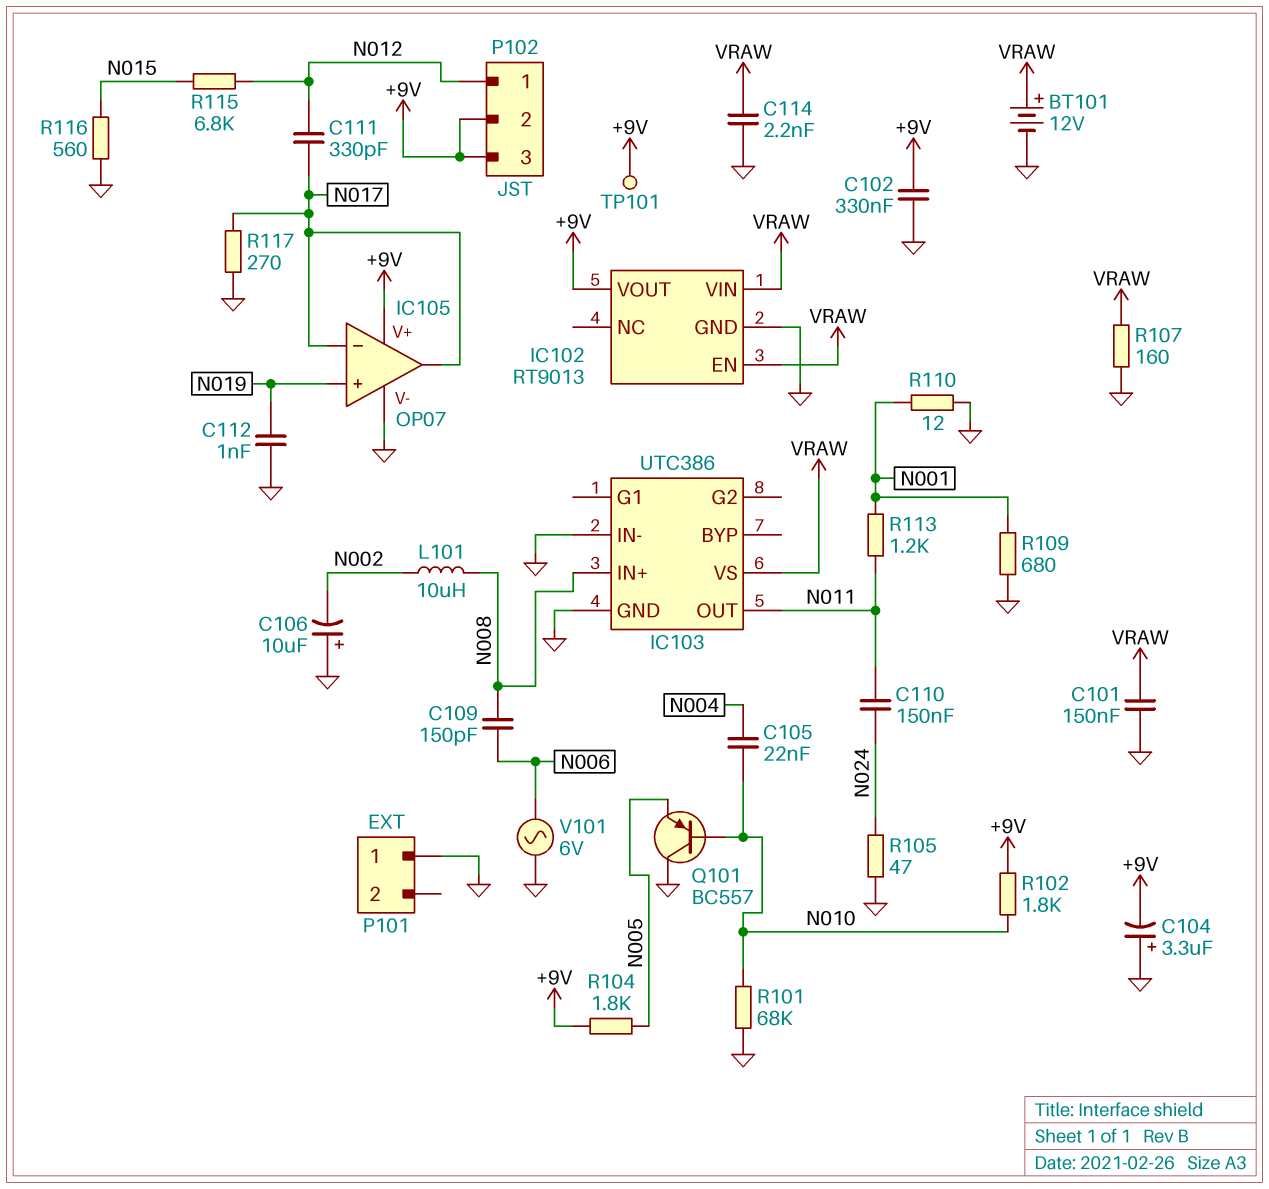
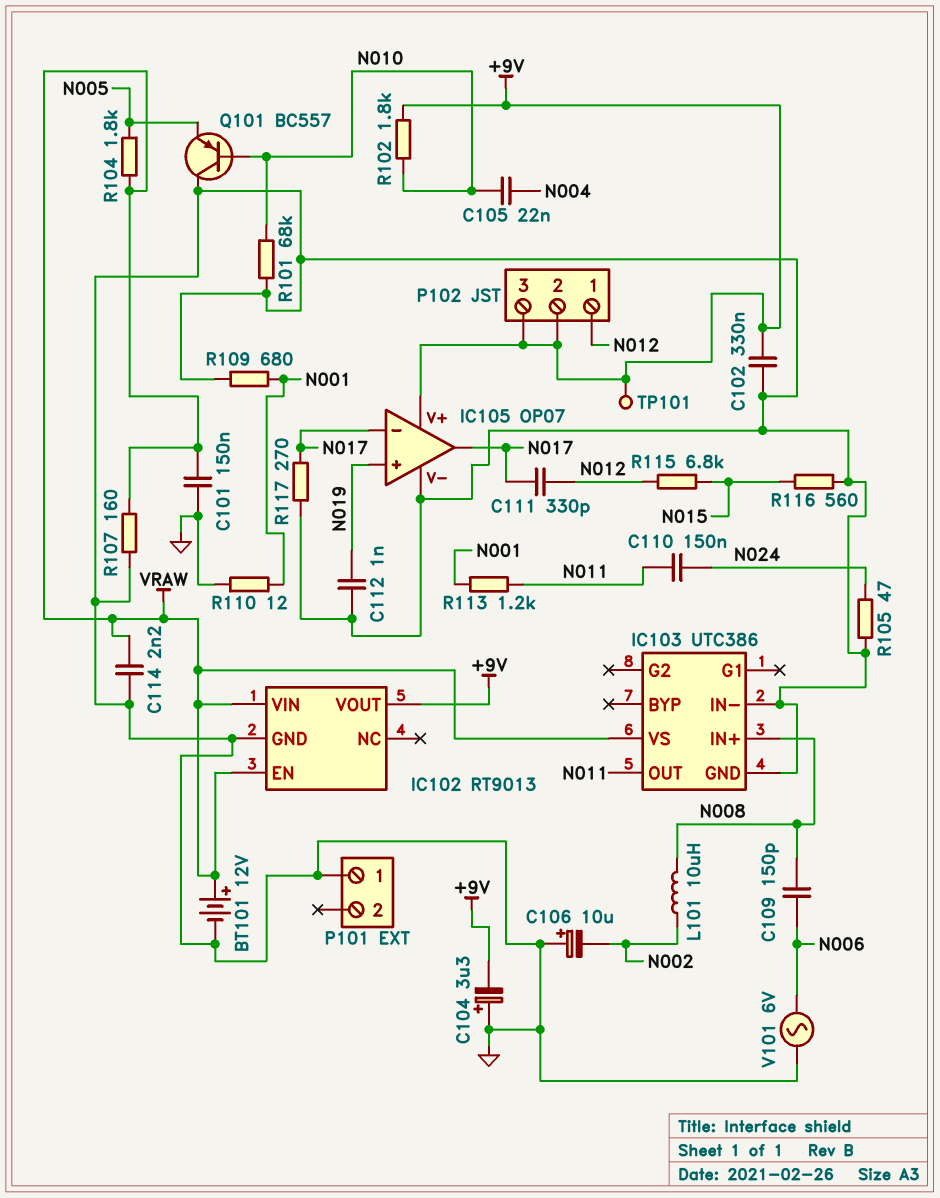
R104: 1.8k (+9V, N005) -> 1.8k (N005, VRAW)

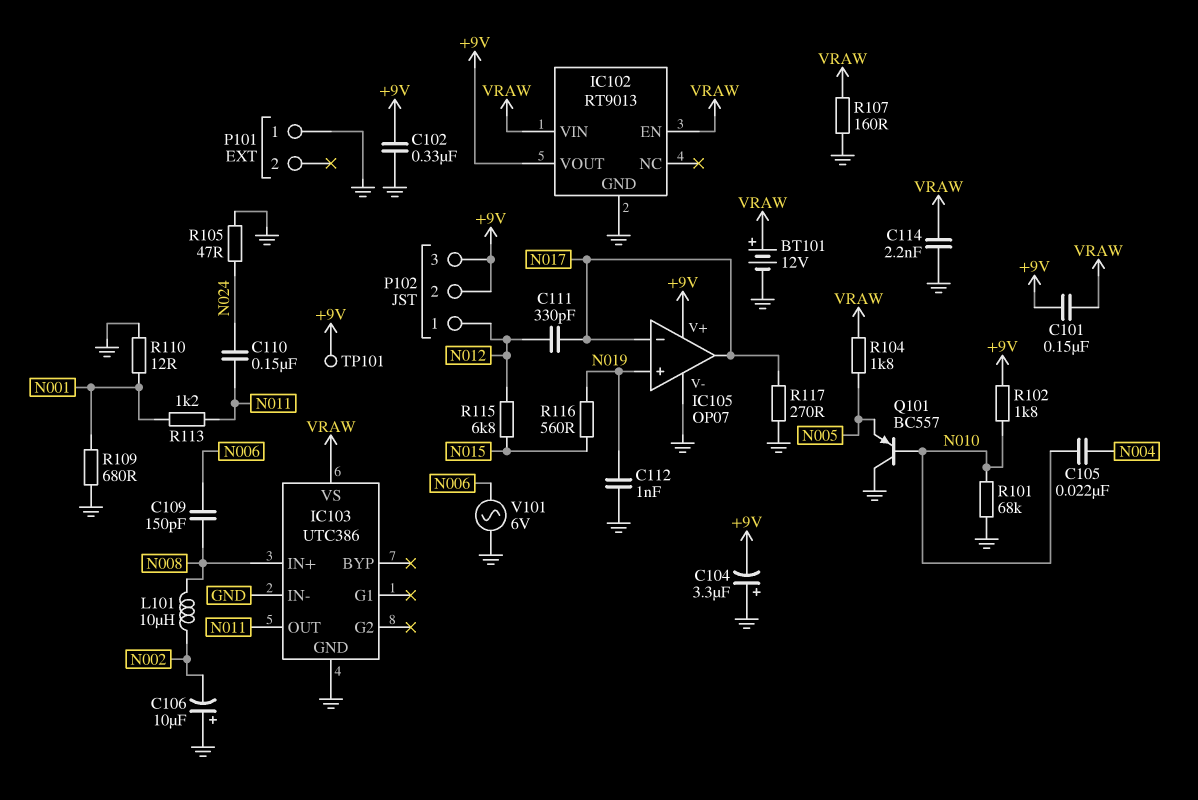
C101: 150nF (GND, VRAW) -> 150nF (+9V, VRAW)
R116: 560 (GND, N015) -> 560 (N015, N019)

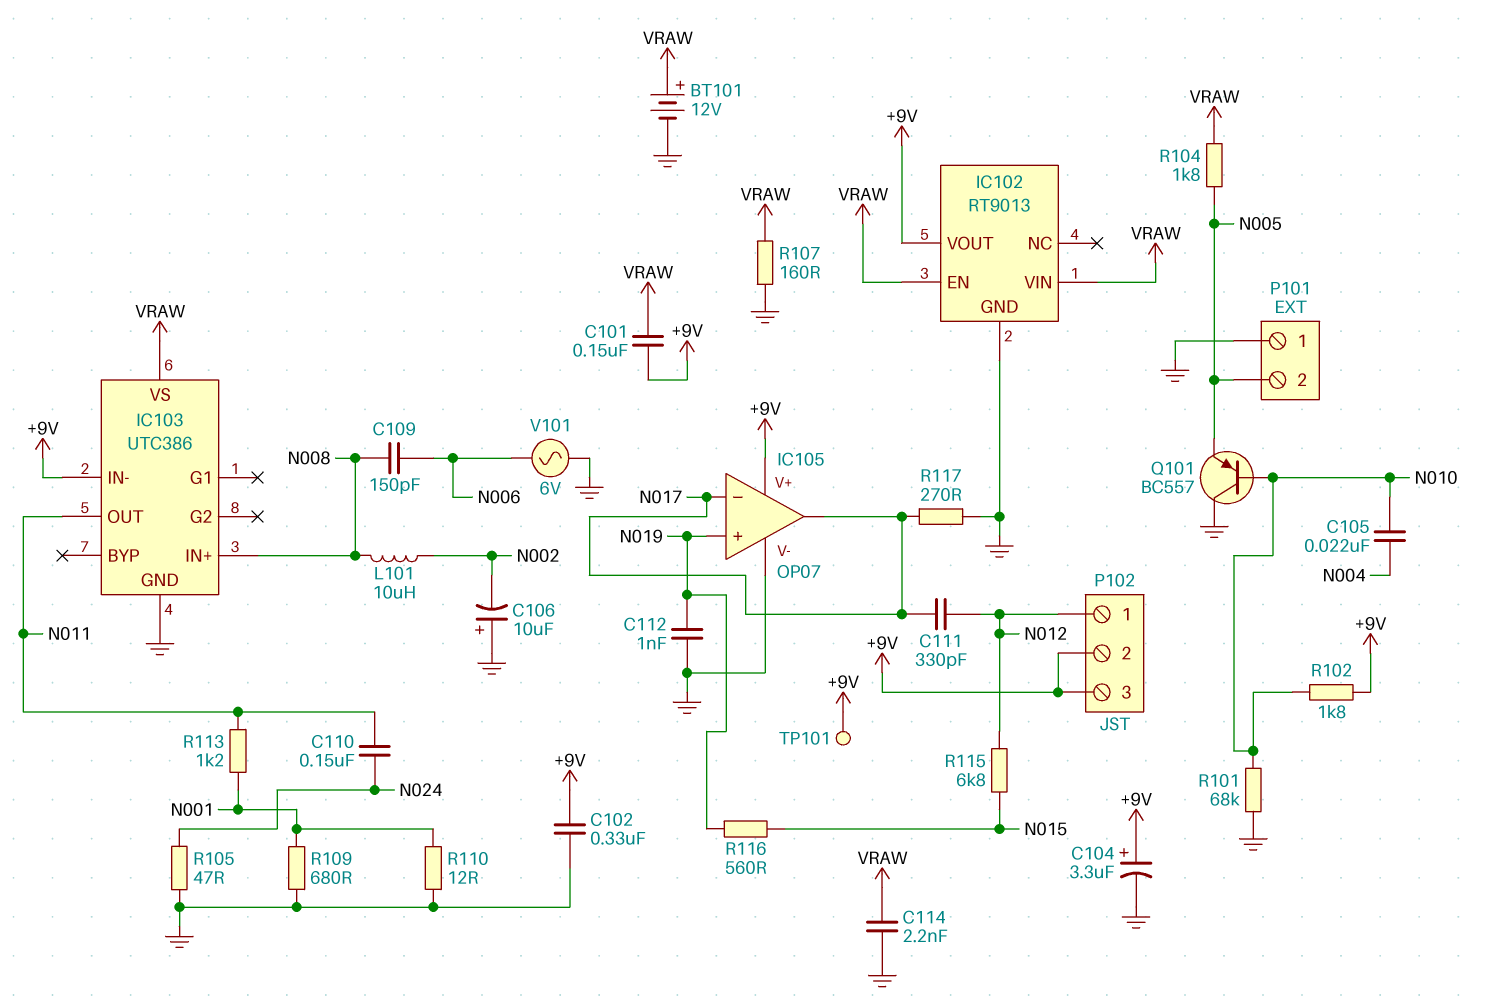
C104: 3.3uF (plus GND, minus +9V) -> 3.3uF (plus +9V, minus GND)
IC103 pin IN-: GND -> +9V
P101 pin 2: none -> N005

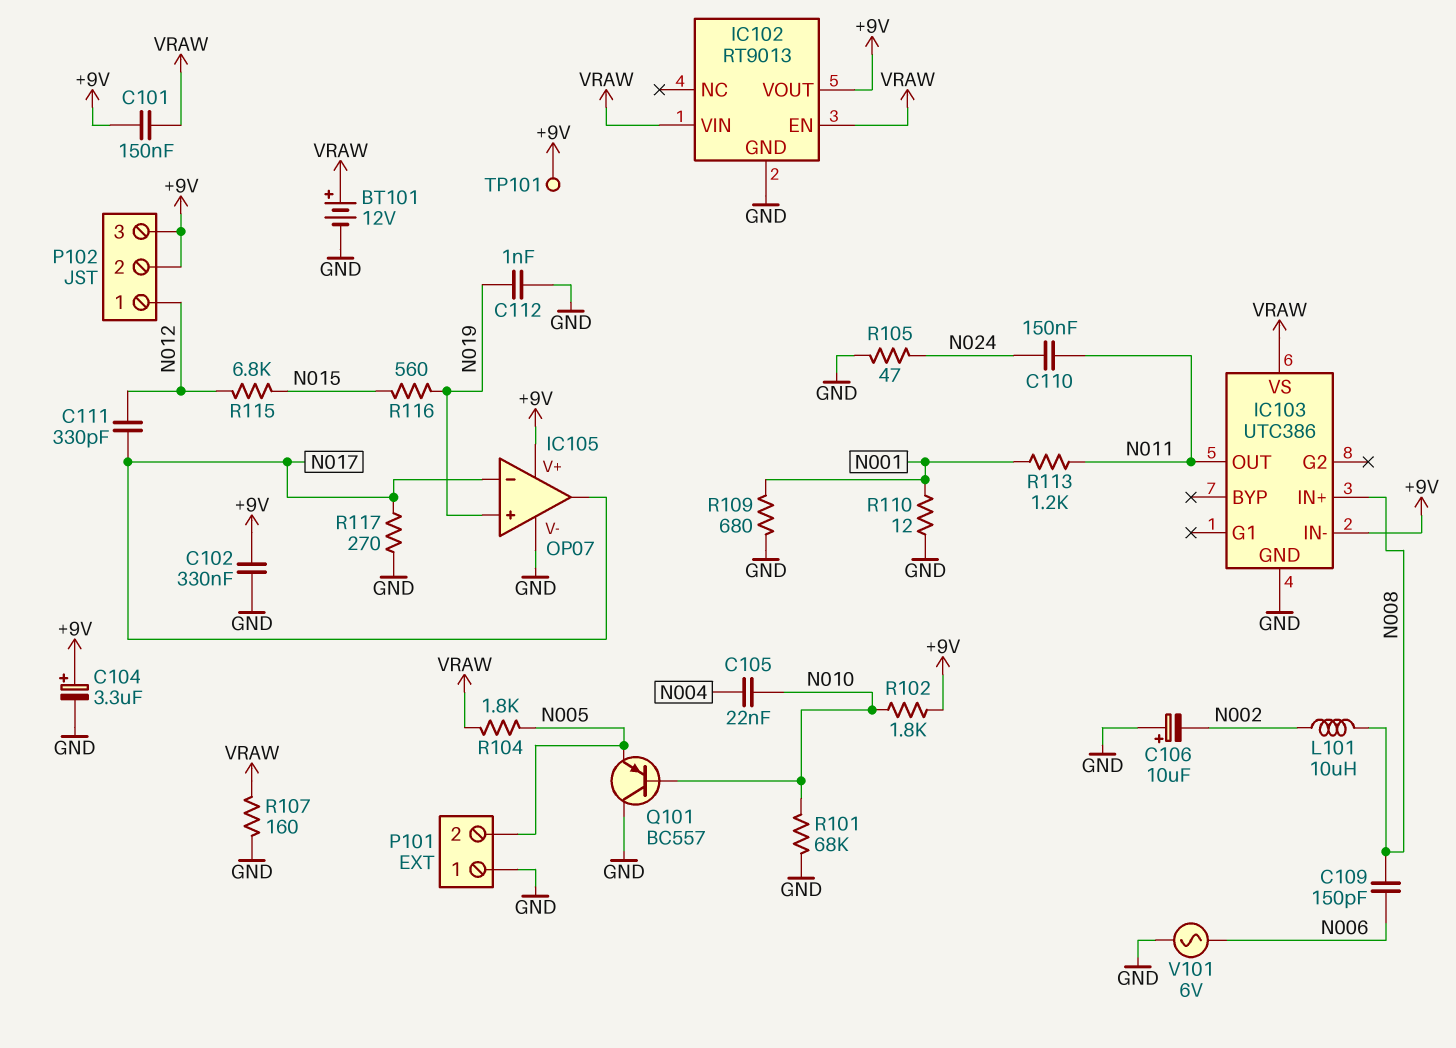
C114: 2.2nF (GND, VRAW) -> none

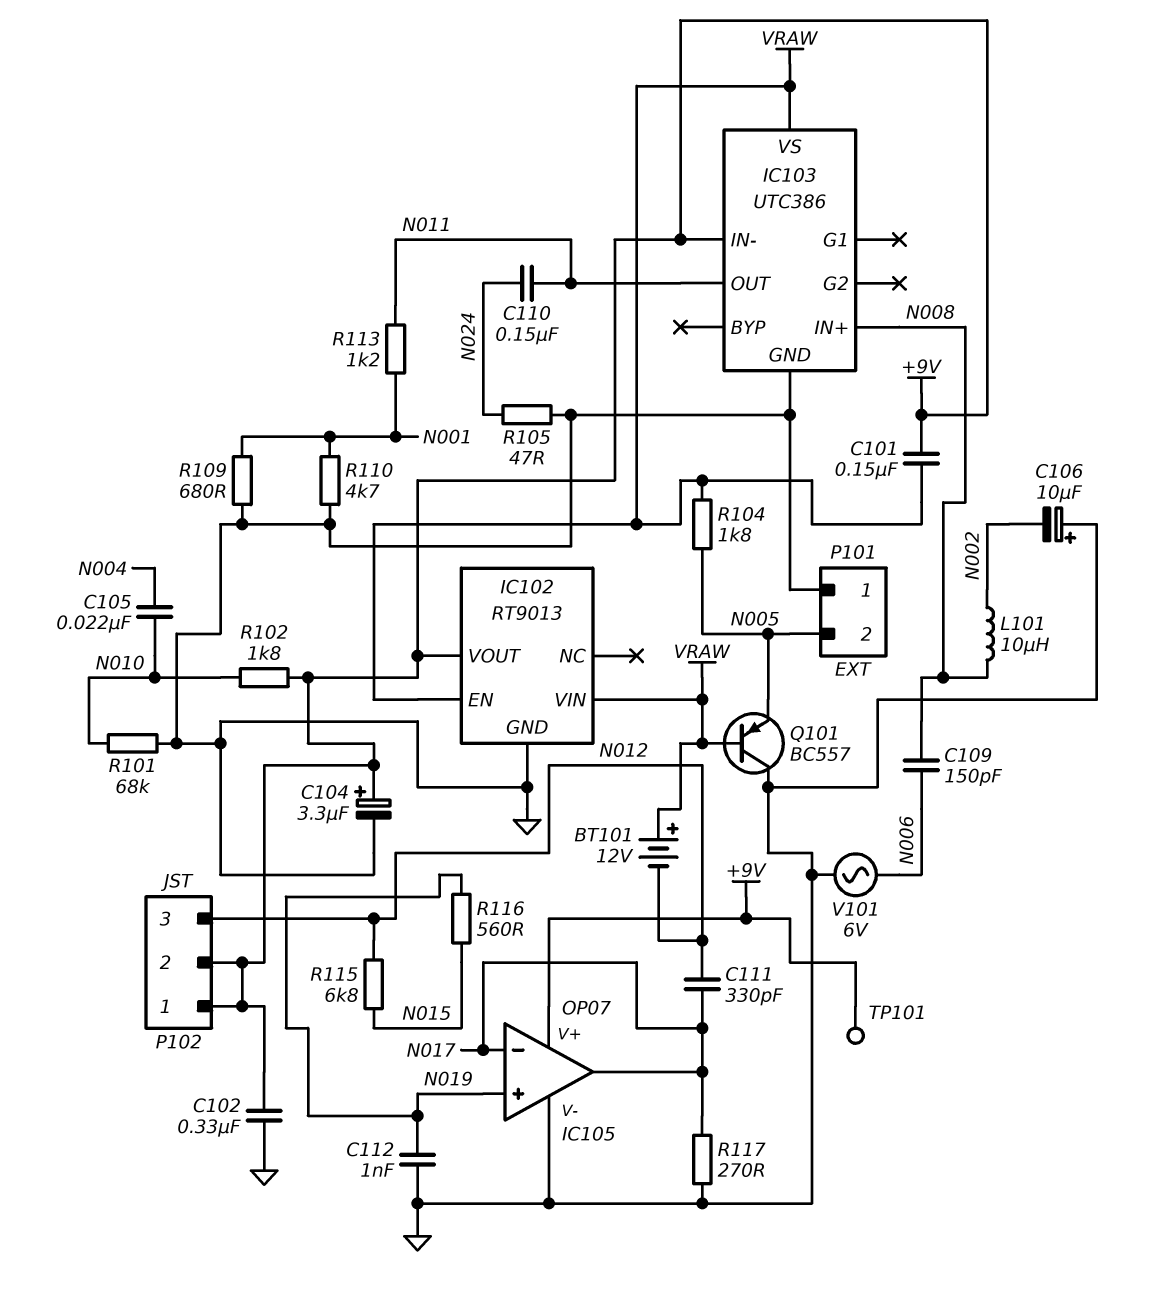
BT101: 12V (plus VRAW, minus GND) -> 12V (plus VRAW, minus N012)
P102 pin 1: N012 -> +9V
P102 pin 3: +9V -> N012
Q101: PNP BC557 (B N010, C GND, E N005) -> PNP BC557 (B VRAW, C GND, E N005)
R107: 160 (GND, VRAW) -> none
R110: 12 (GND, N001) -> 4.7k (GND, N001)

